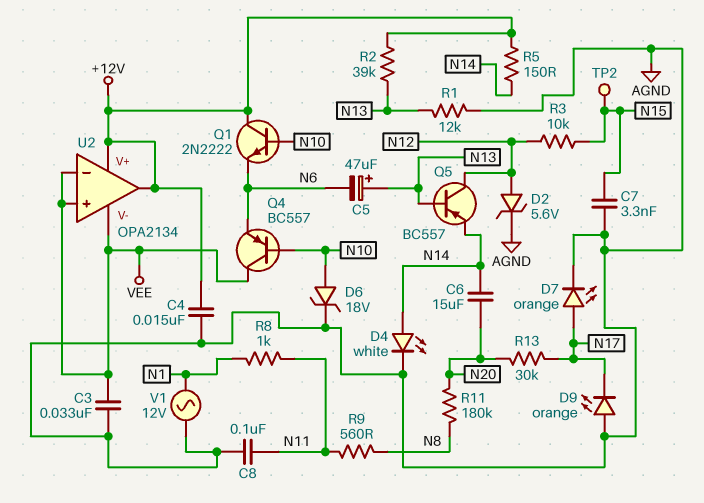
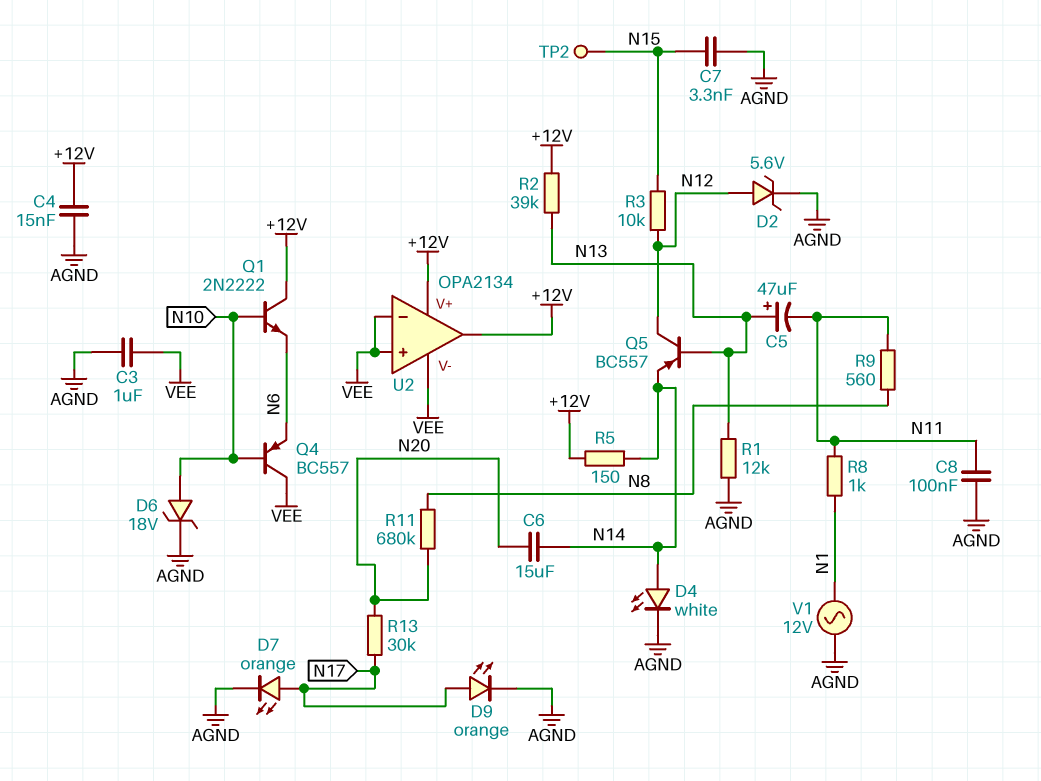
C3: 33nF (AGND, VEE) -> 1uF (AGND, VEE)
C5: 47uF (plus N13, minus N6) -> 47uF (plus N13, minus N11)
D9: LED orange (A AGND, K N17) -> LED orange (A N17, K AGND)
R11: 180k (N8, N20) -> 680k (N8, N20)

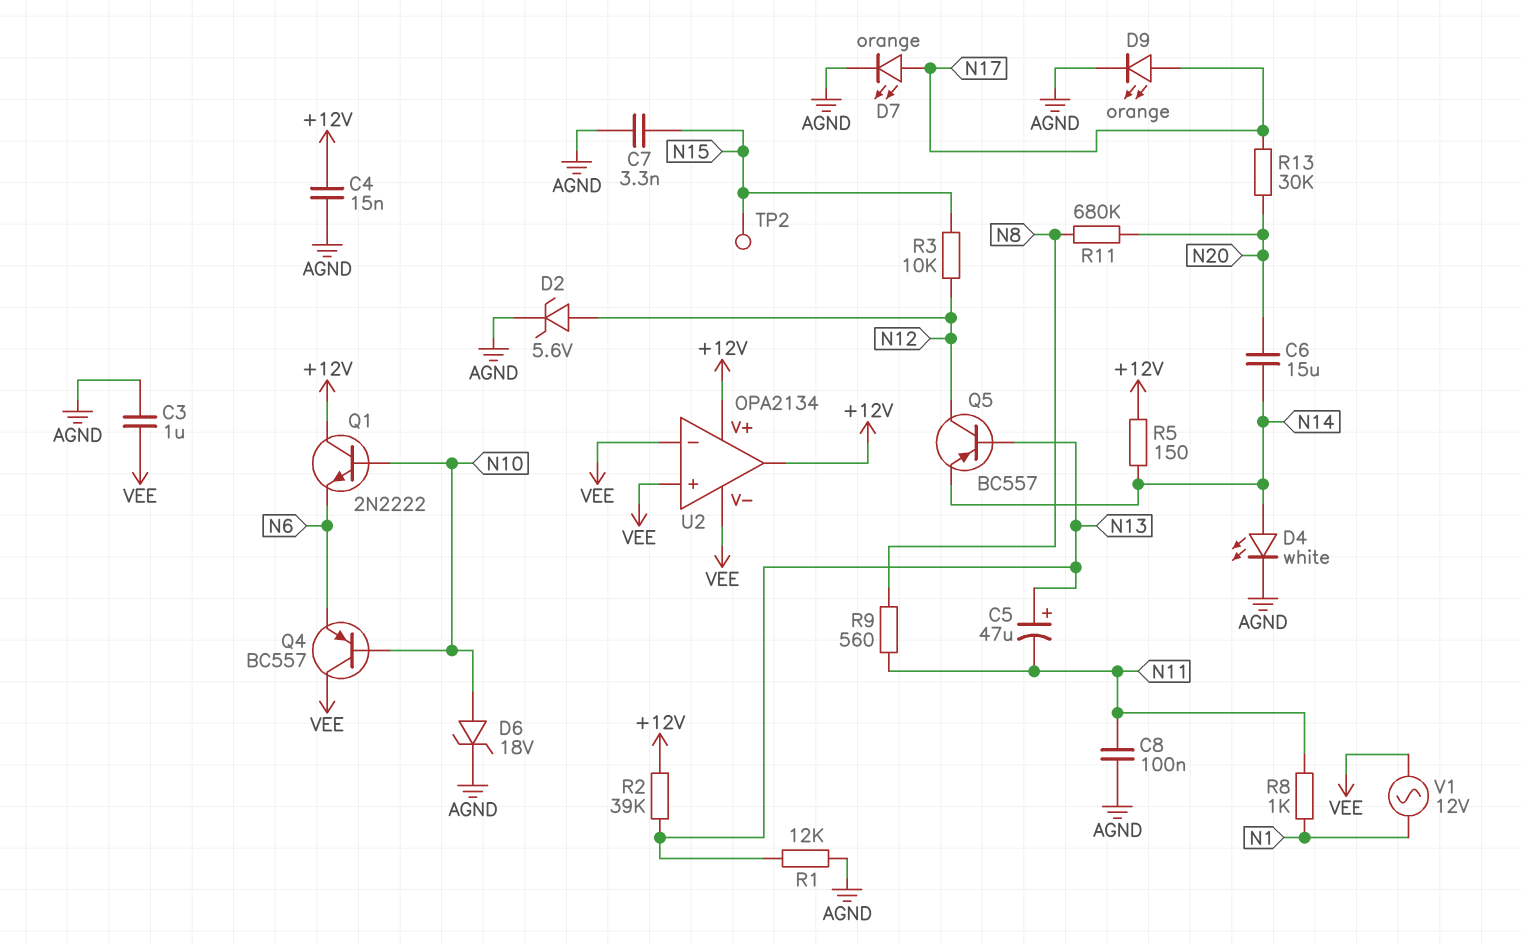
V1: AC 12V (AGND, N1) -> AC 12V (N1, VEE)

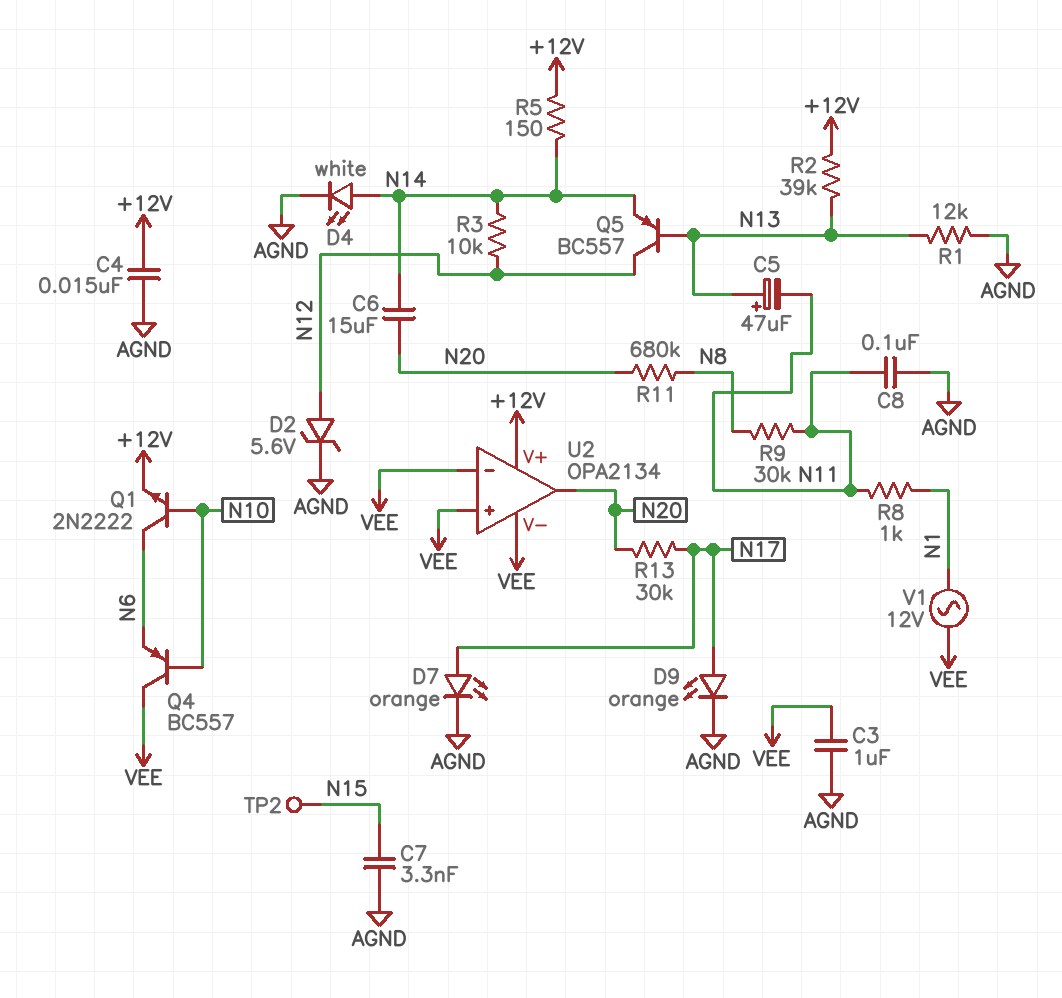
D6: zener 18V (A N10, K AGND) -> none
Q1: NPN 2N2222 (B N10, C +12V, E N6) -> NPN 2N2222 (B N10, C N6, E +12V)
R3: 10k (N12, N15) -> 10k (N12, N14)
R9: 560 (N8, N11) -> 30k (N8, N11)
U2 pin out: +12V -> N20

